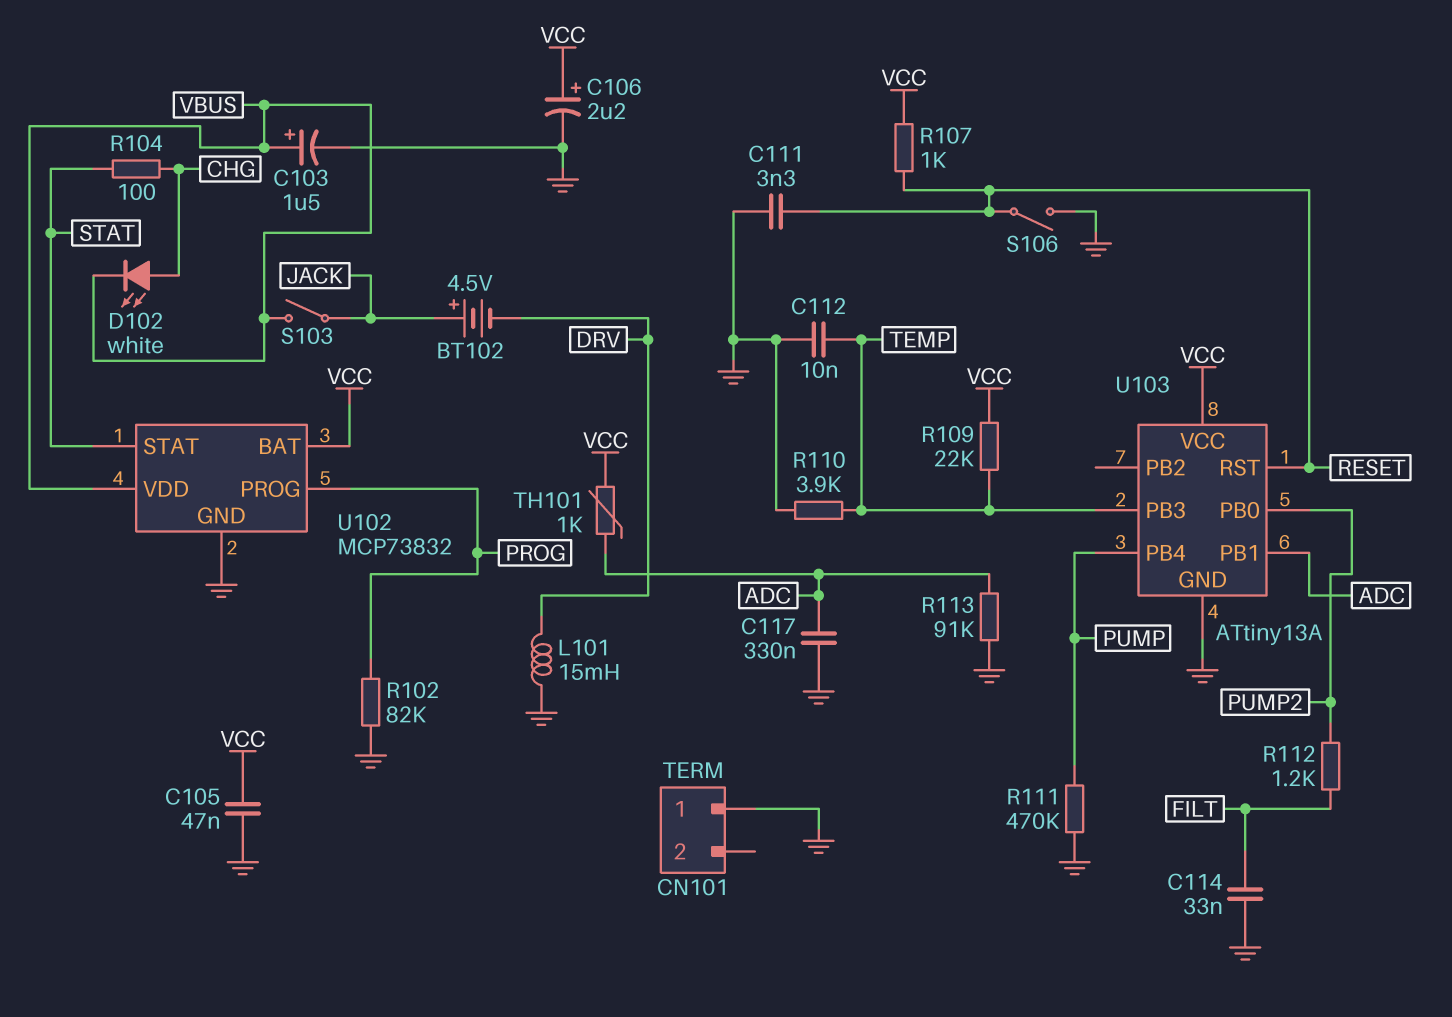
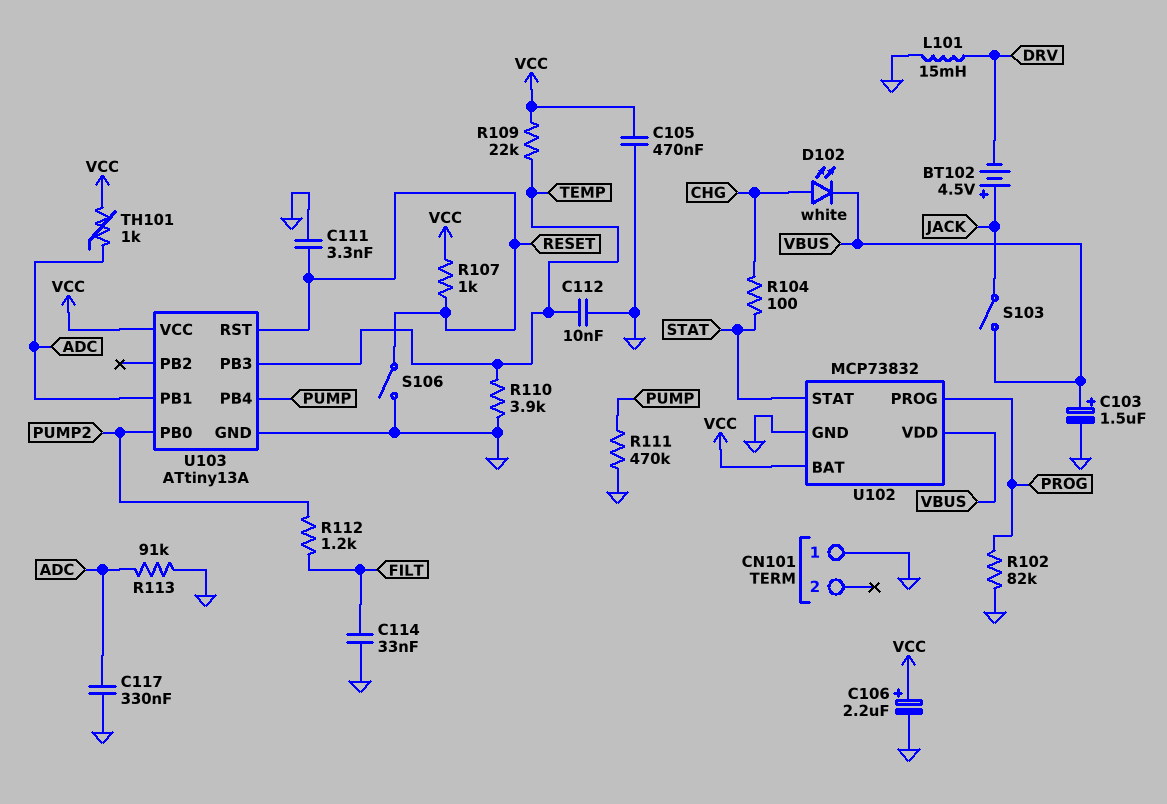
C105: 47nF (GND, VCC) -> 470nF (GND, VCC)

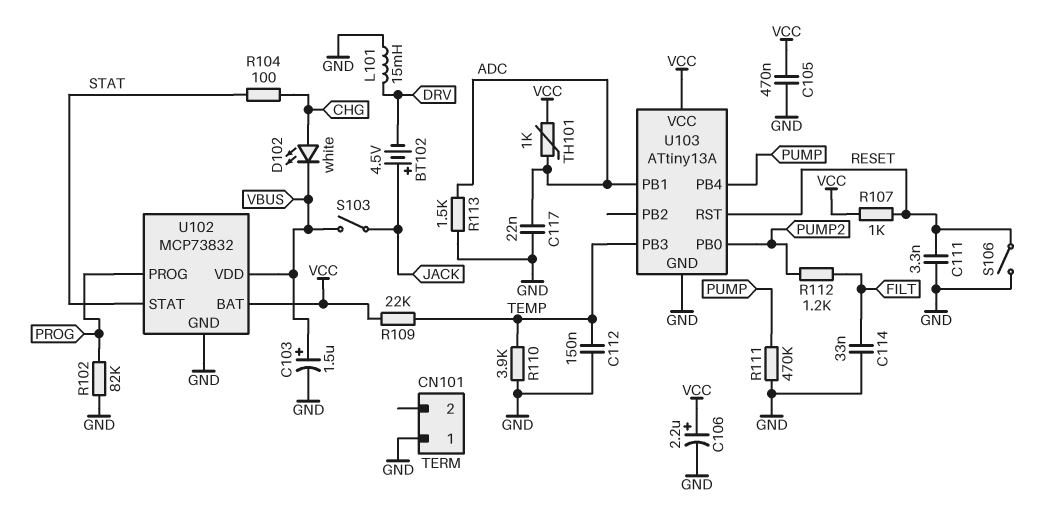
C112: 10nF (GND, TEMP) -> 150nF (GND, TEMP)
C117: 330nF (ADC, GND) -> 22nF (ADC, GND)
R113: 91k (ADC, GND) -> 1.5k (ADC, GND)

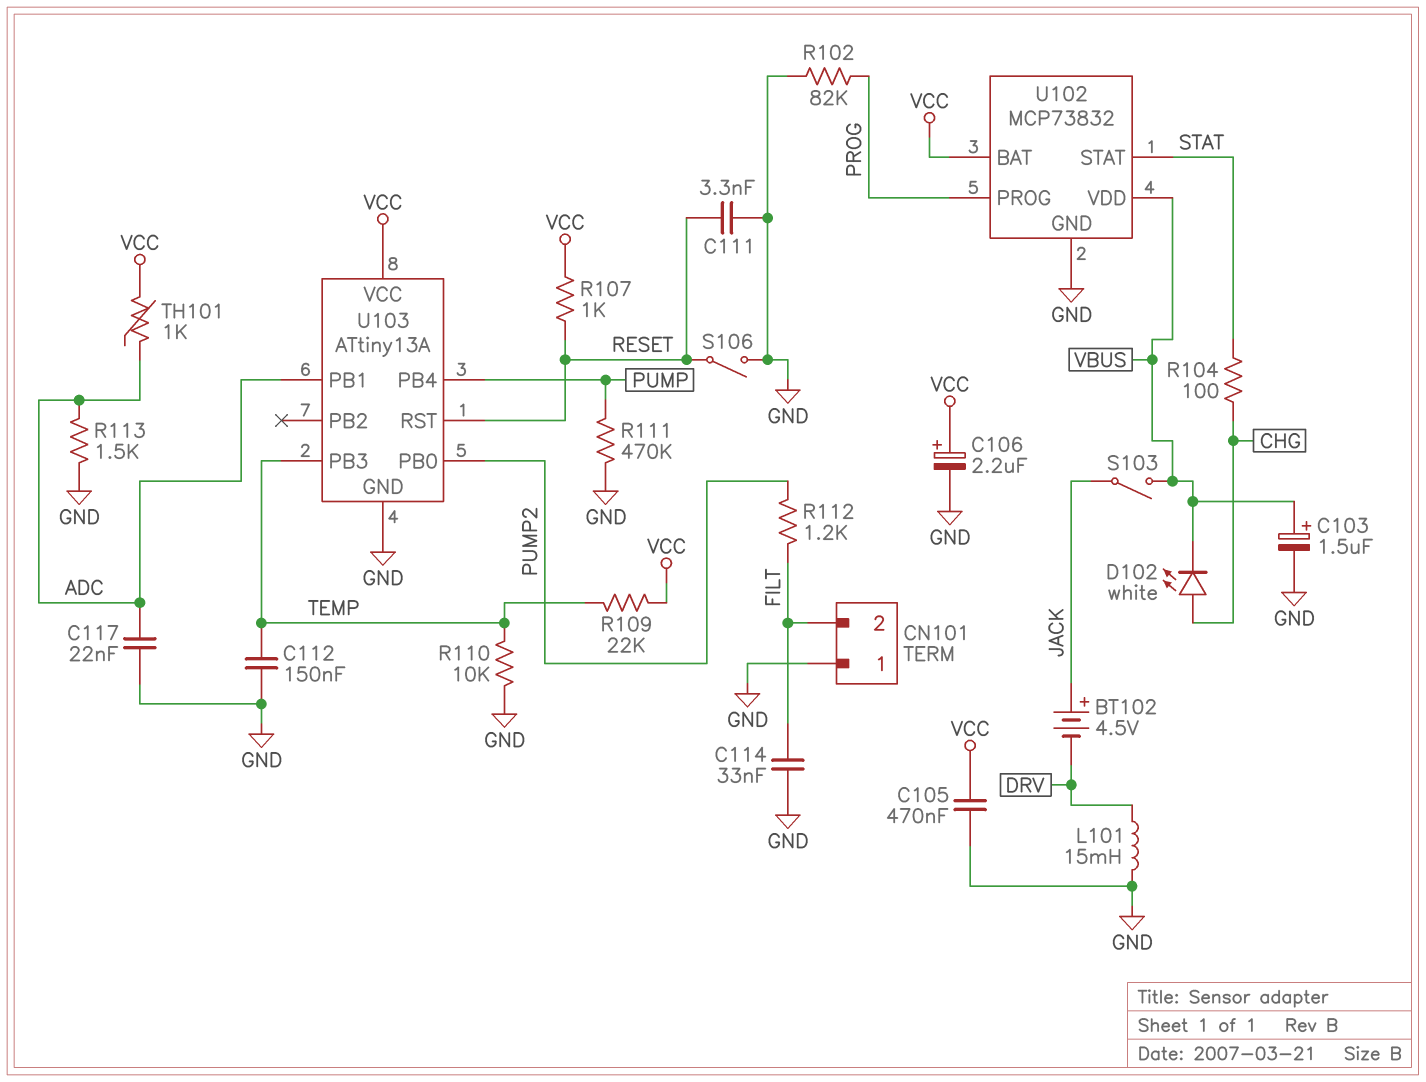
CN101 pin 2: none -> FILT
R110: 3.9k (GND, TEMP) -> 10k (GND, TEMP)

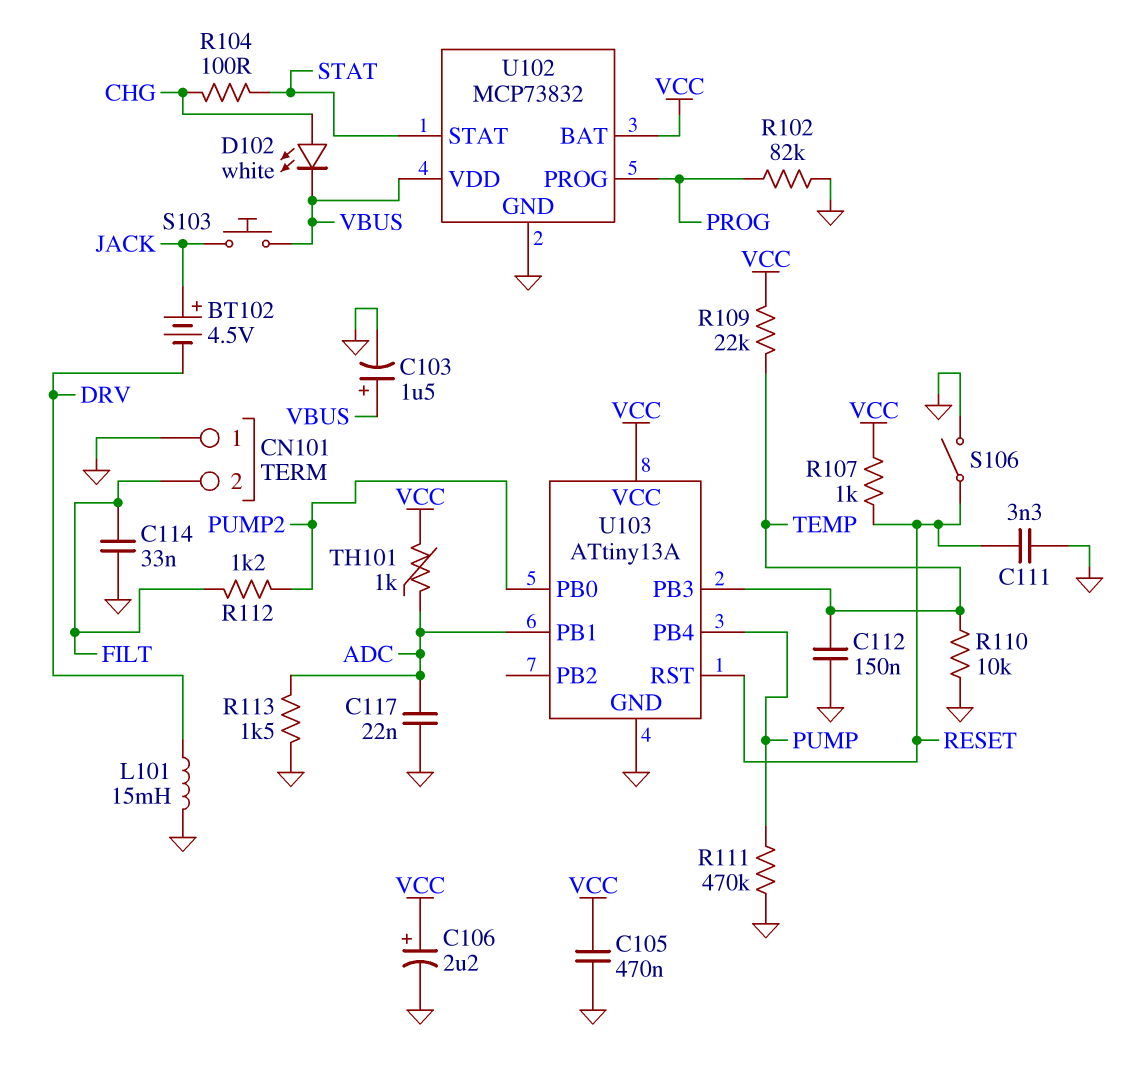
S103: switch (JACK, VBUS) -> button (JACK, VBUS)

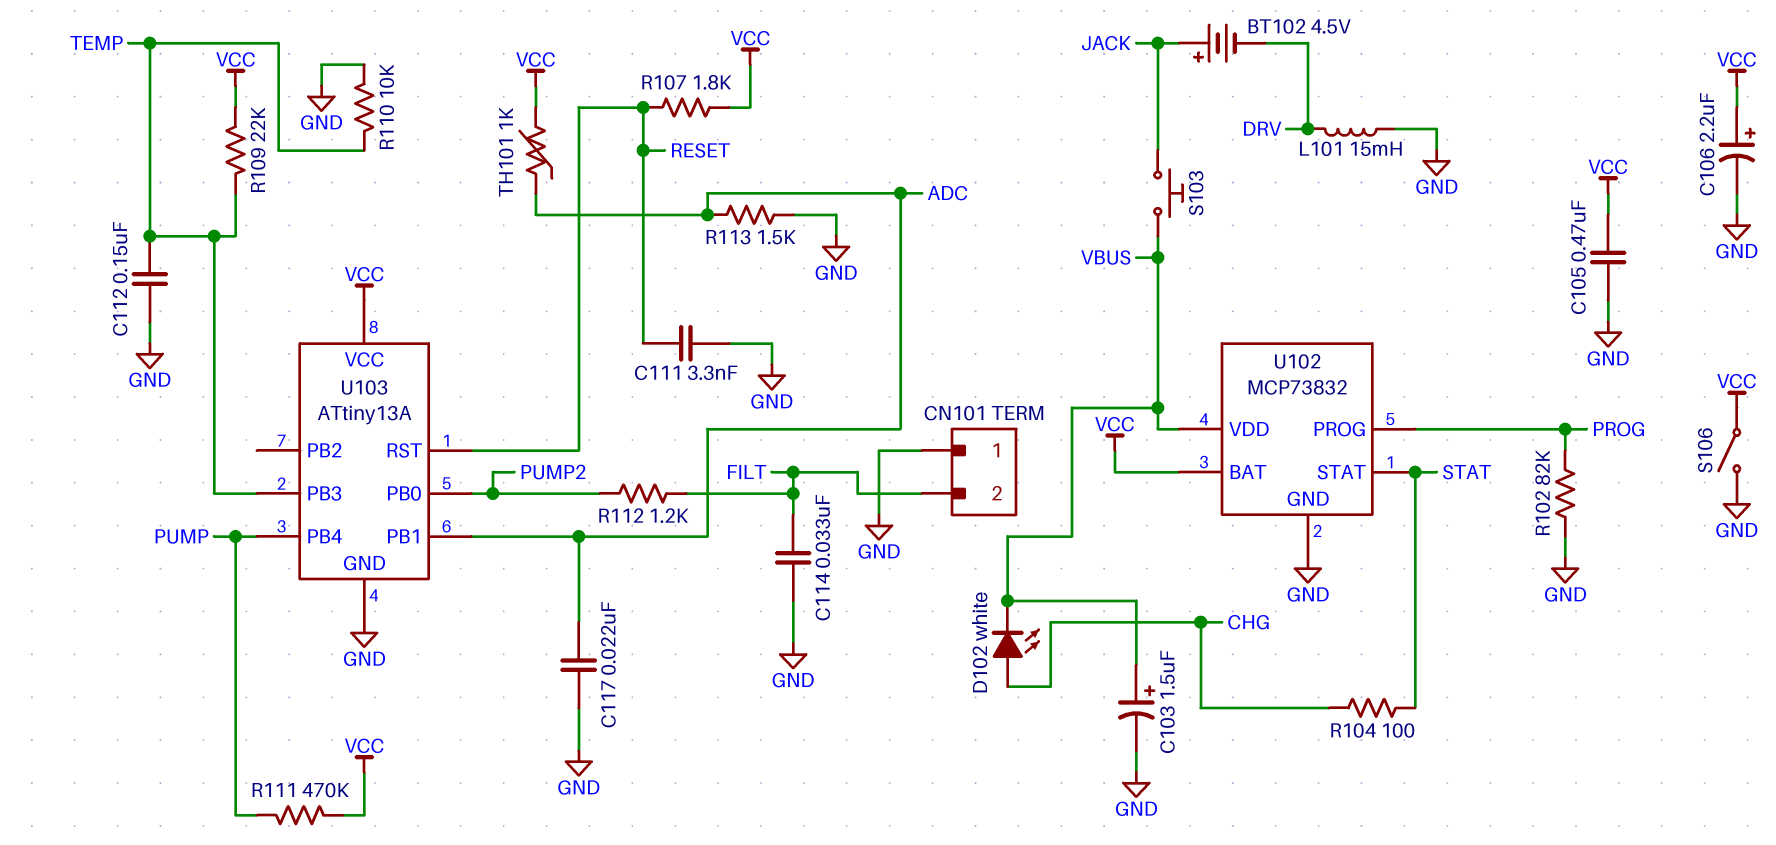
R107: 1k (RESET, VCC) -> 1.8k (RESET, VCC)
R111: 470k (GND, PUMP) -> 470k (PUMP, VCC)
S106: switch (GND, RESET) -> switch (GND, VCC)

